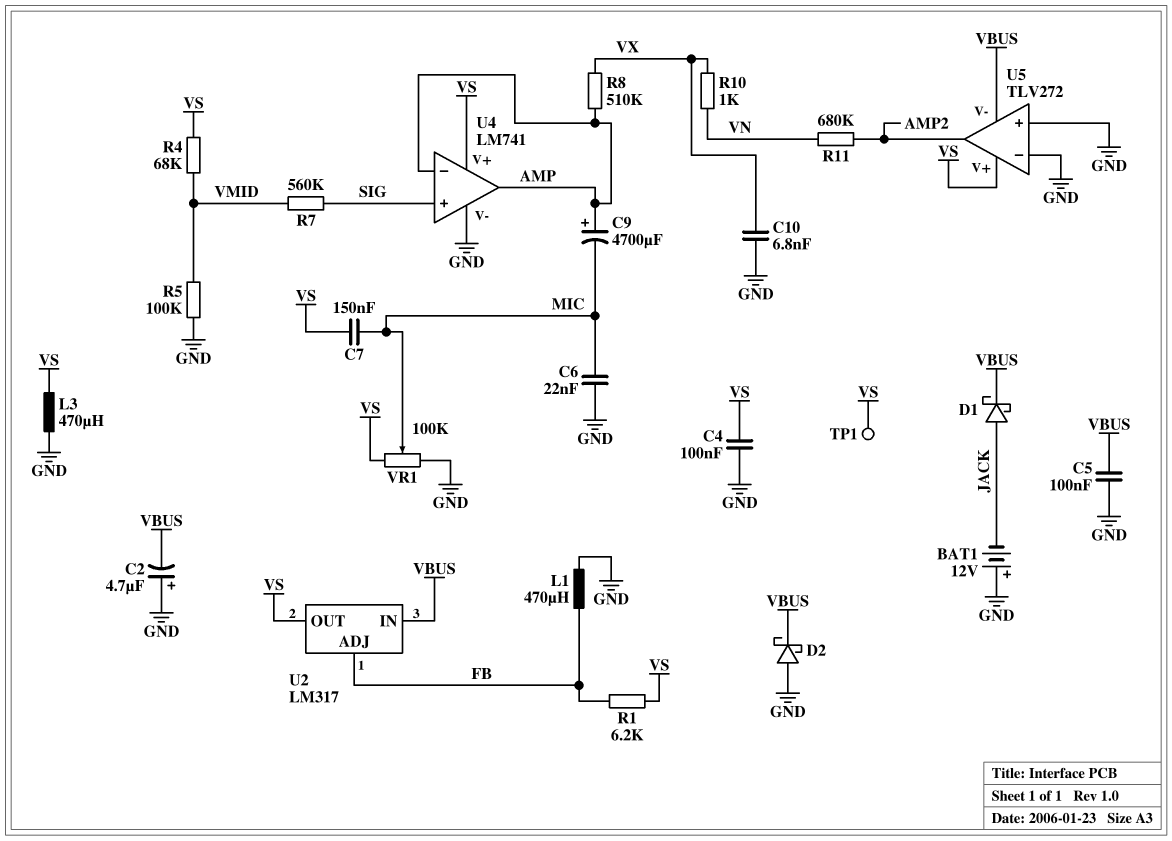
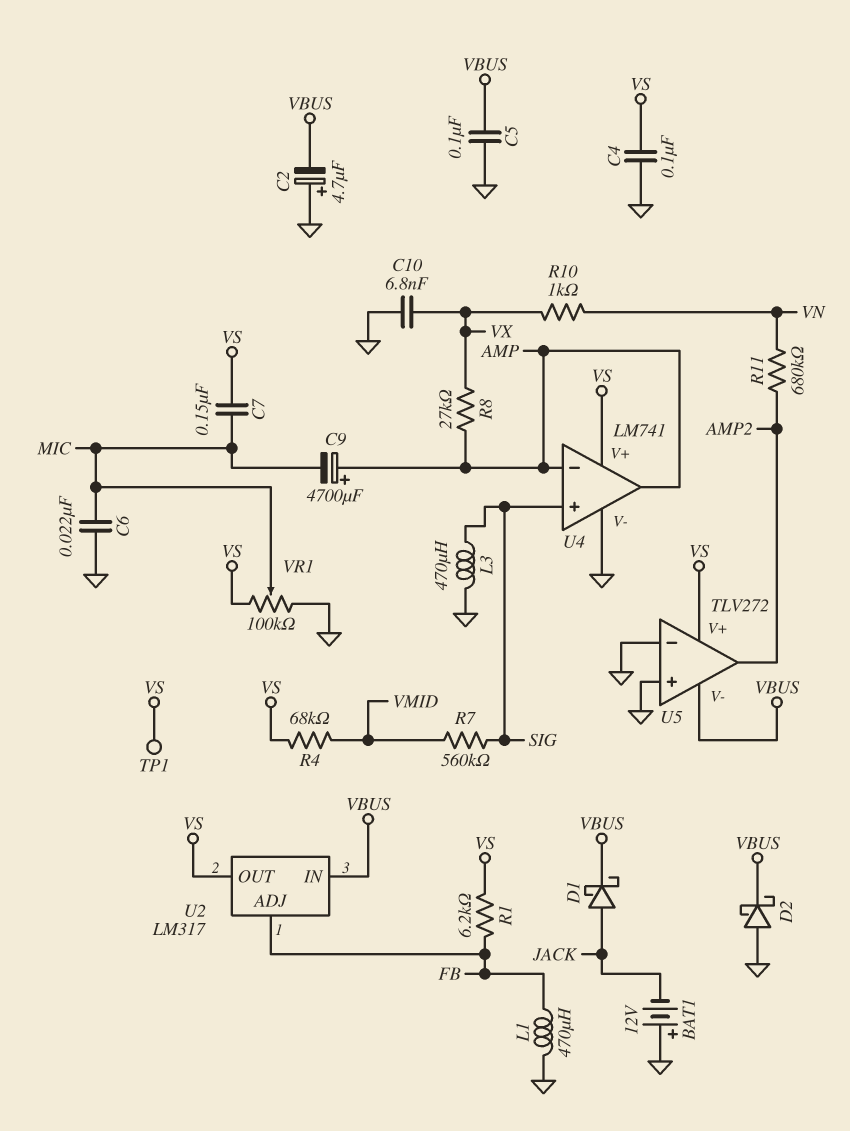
L3: 470uH (GND, VS) -> 470uH (GND, SIG)
R5: 100k (GND, VMID) -> none
R8: 510k (AMP, VX) -> 27k (AMP, VX)

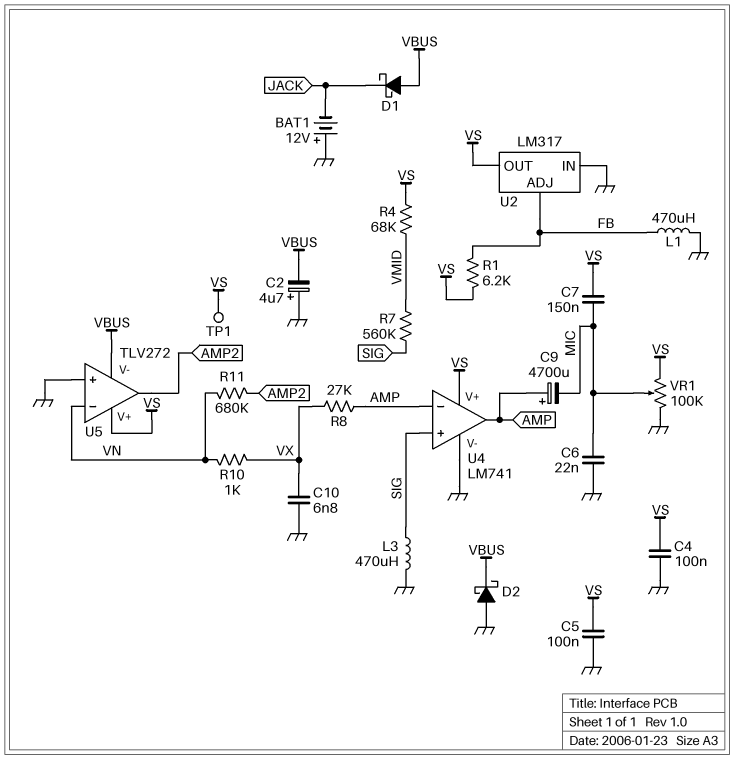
C5: 100nF (GND, VBUS) -> 100nF (GND, VS)
D1: schottky (A JACK, K VBUS) -> schottky (A VBUS, K JACK)
U2 pin IN: VBUS -> GND
U5 pin in-: GND -> VN

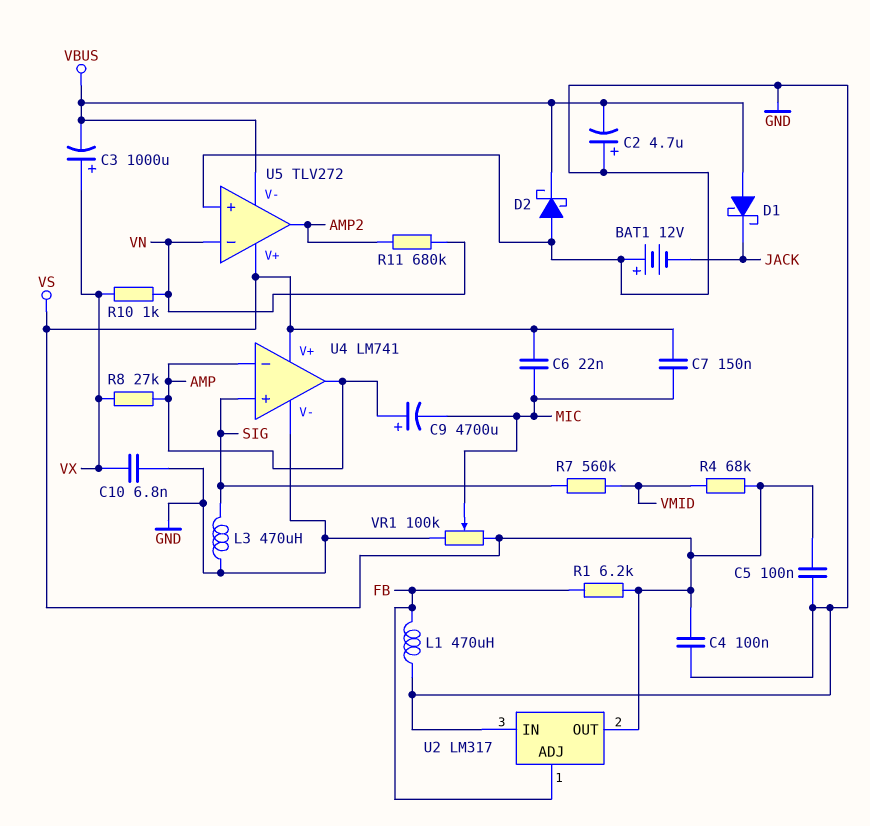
C3: none -> 1000uF (plus VX, minus VBUS)
C6: 22nF (GND, MIC) -> 22nF (MIC, VS)
TP1: test point (VS) -> none

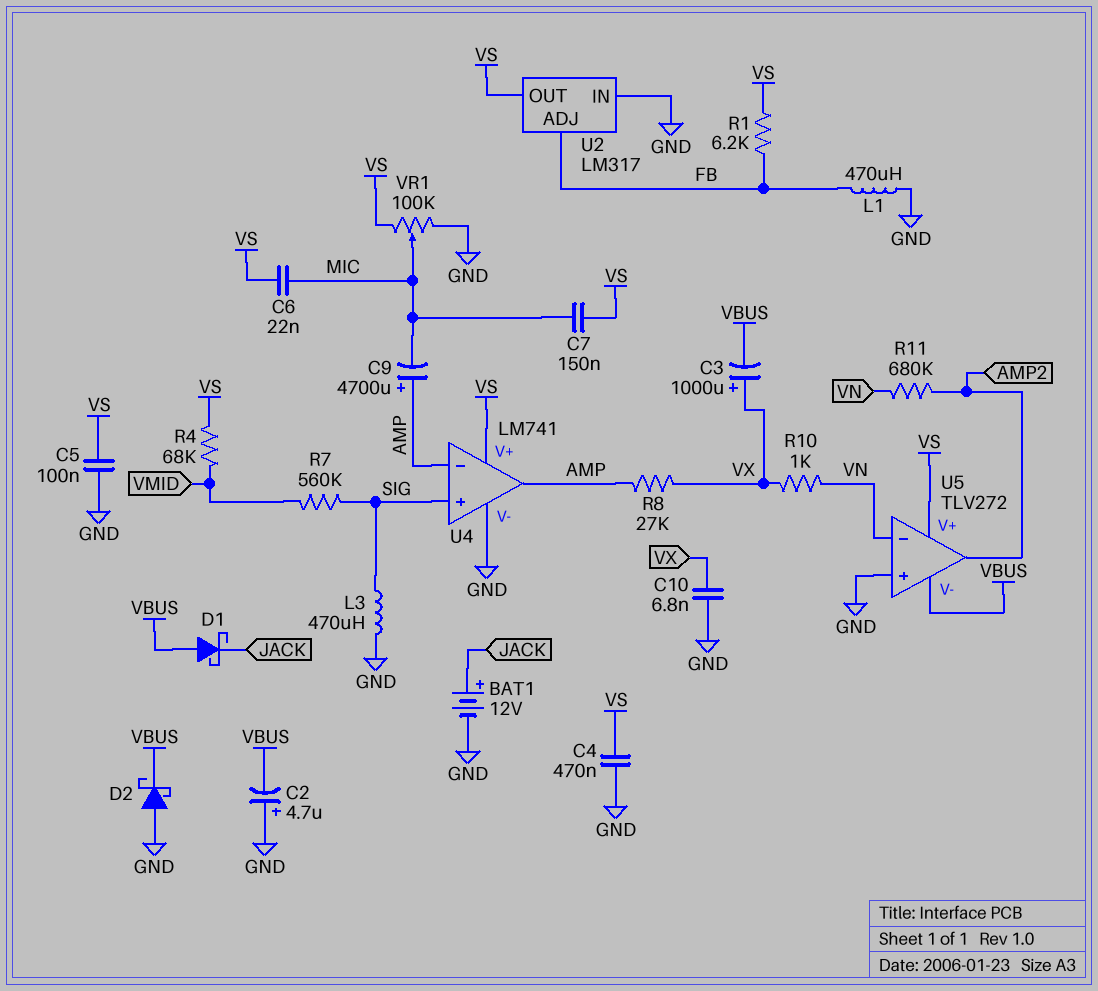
BAT1: 12V (plus GND, minus JACK) -> 12V (plus JACK, minus GND)
C4: 100nF (GND, VS) -> 470nF (GND, VS)

